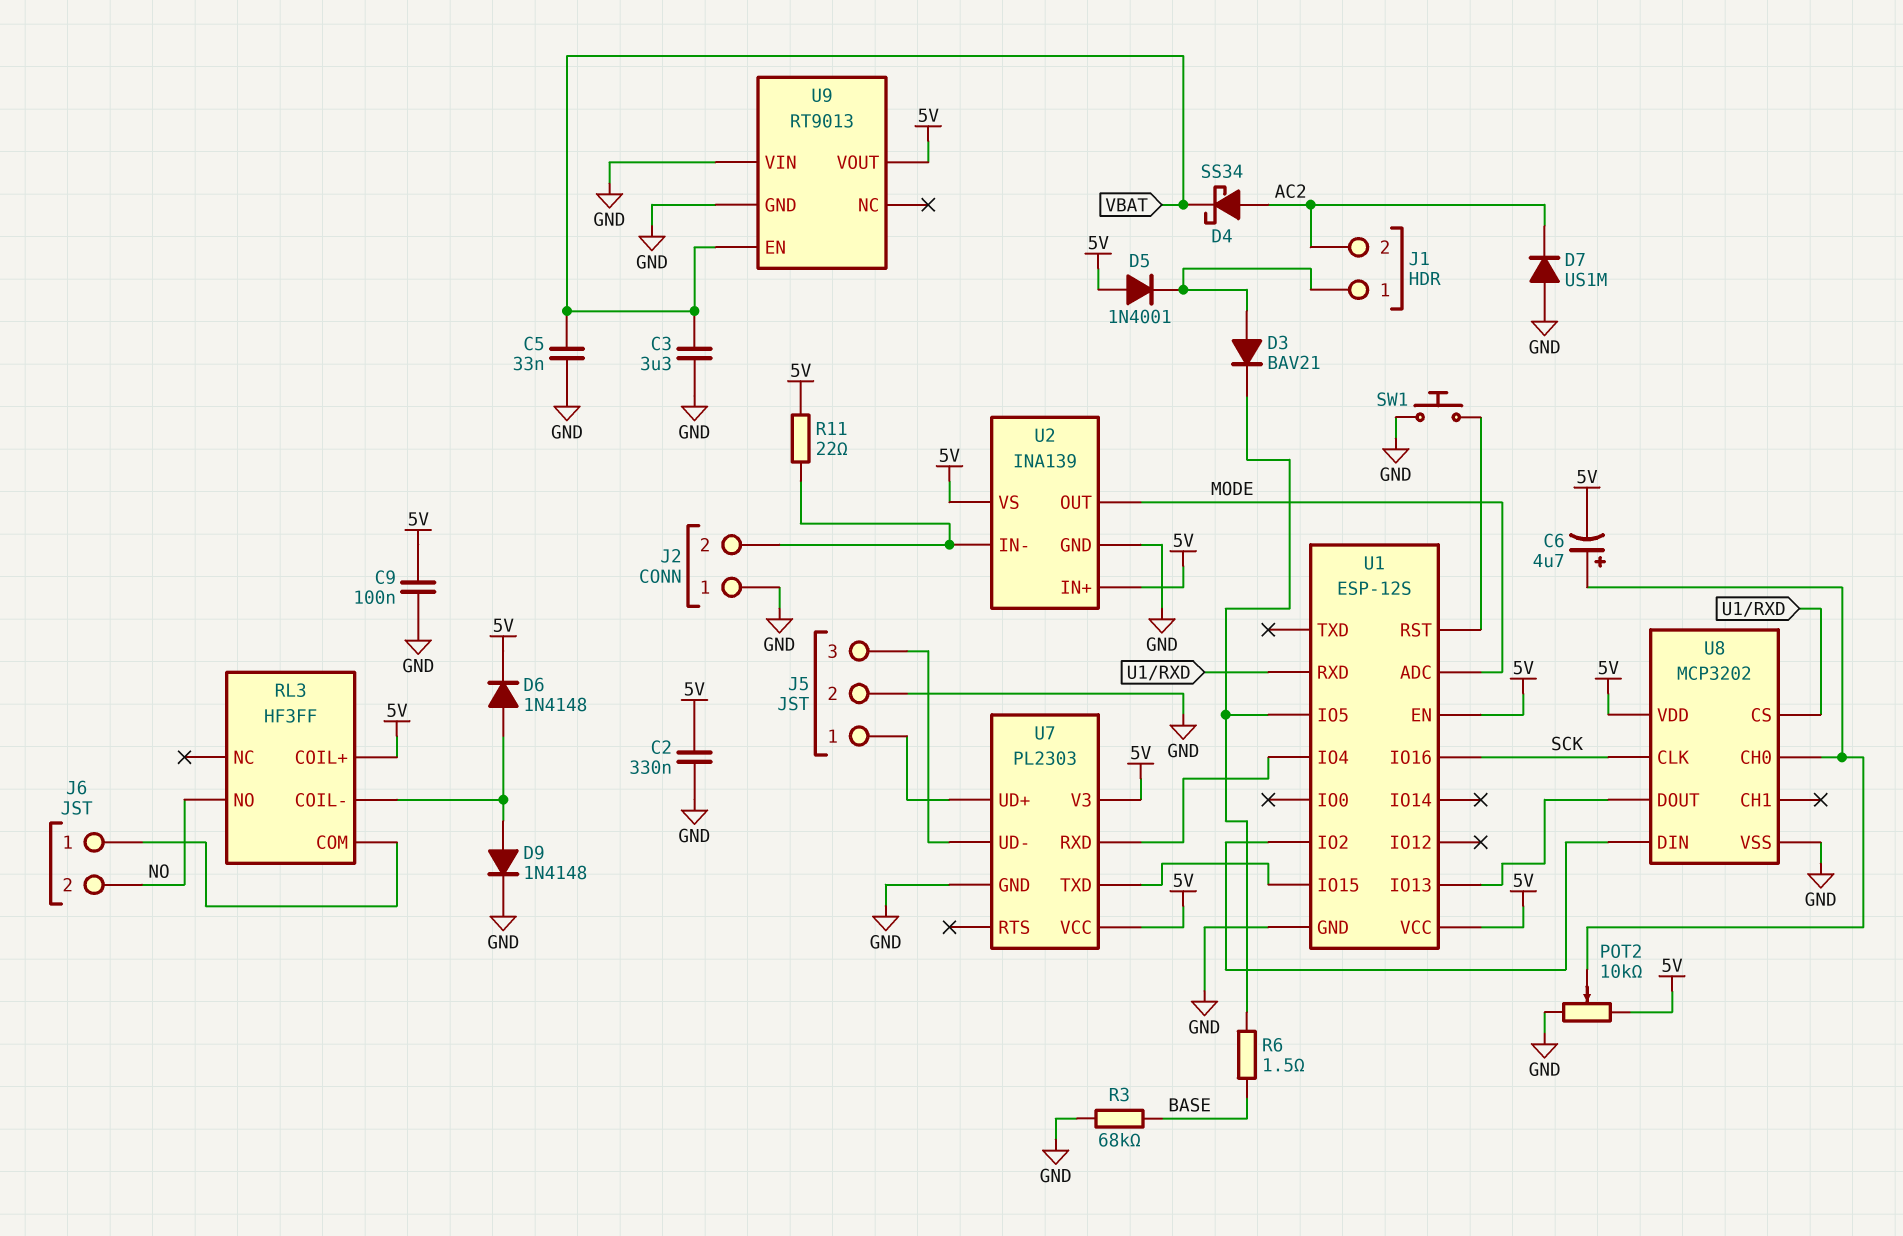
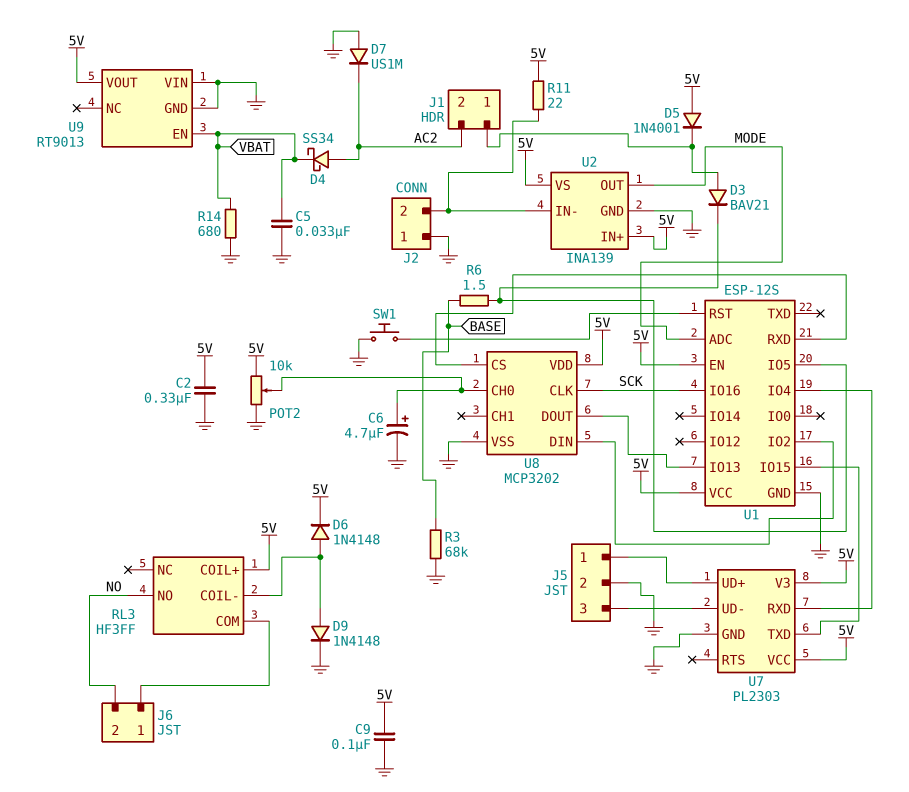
C3: 3.3uF (GND, VBAT) -> none
C6: 4.7uF (plus U8/CH0, minus 5V) -> 4.7uF (plus U8/CH0, minus GND)
R14: none -> 680 (GND, VBAT)

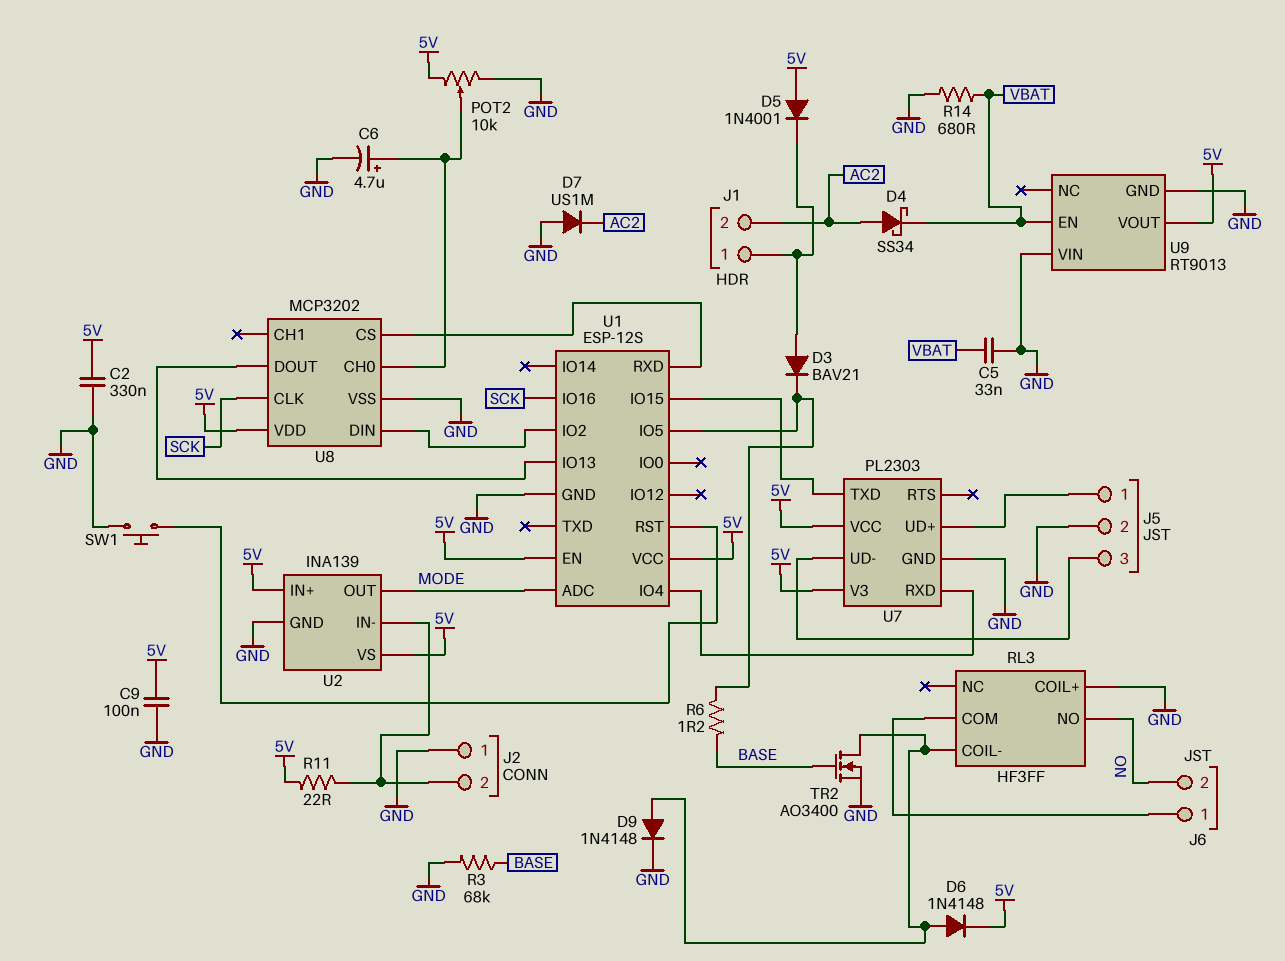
R6: 1.5 (BASE, U1/IO5) -> 1.2 (BASE, U1/IO5)
RL3 pin COIL+: 5V -> GND
TR2: none -> NMOS AO3400 (G BASE, D RL3/COIL-, S GND)

